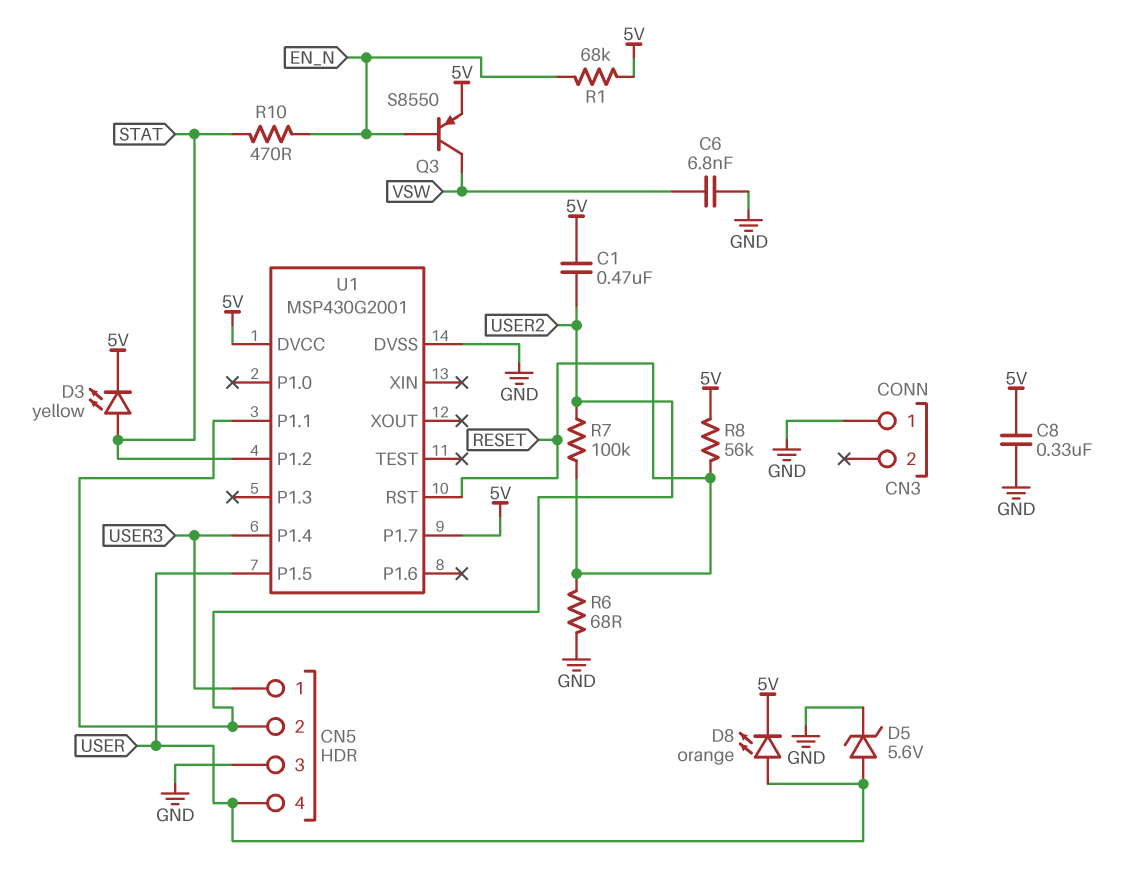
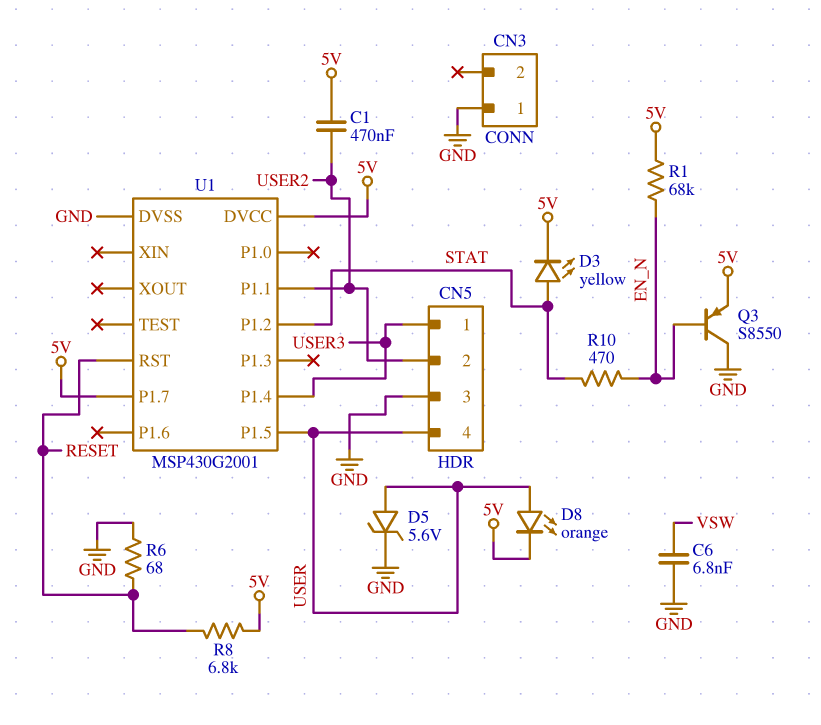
C8: 330nF (5V, GND) -> none
Q3: PNP S8550 (B EN_N, C VSW, E 5V) -> PNP S8550 (B EN_N, C GND, E 5V)
R7: 100k (RESET, USER2) -> none
R8: 56k (5V, RESET) -> 6.8k (5V, RESET)

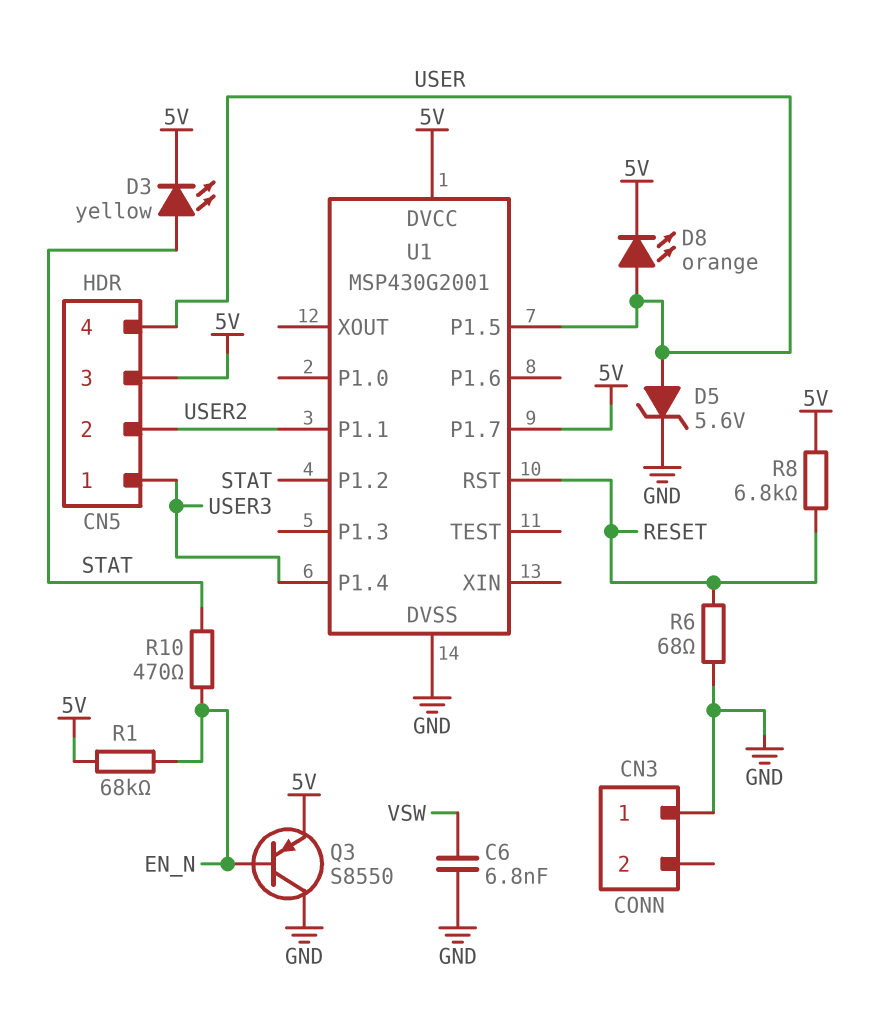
C1: 470nF (5V, USER2) -> none
CN5 pin 3: GND -> 5V

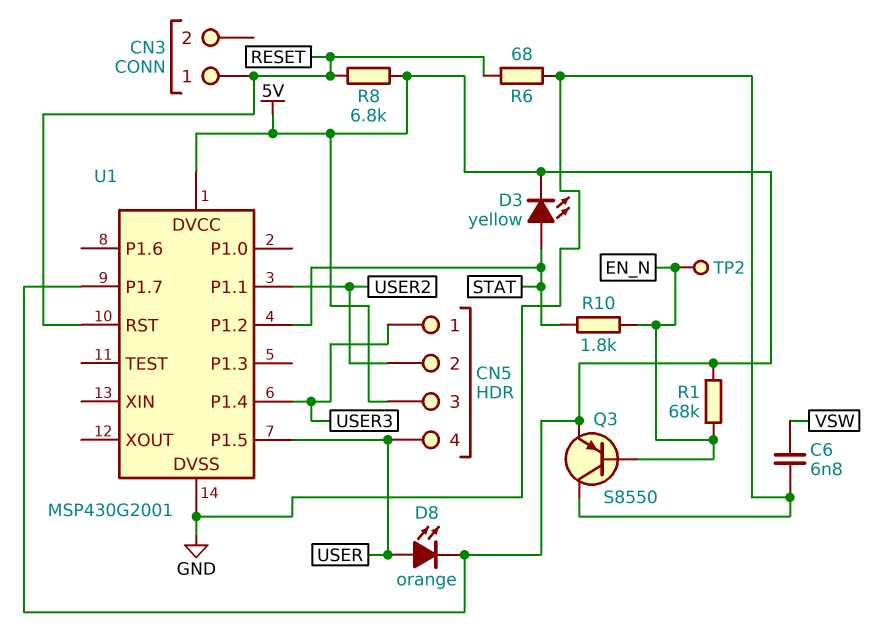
CN3 pin 1: GND -> RESET
D5: zener 5.6V (A USER, K GND) -> none
R10: 470 (EN_N, STAT) -> 1.8k (EN_N, STAT)
TP2: none -> test point (EN_N)

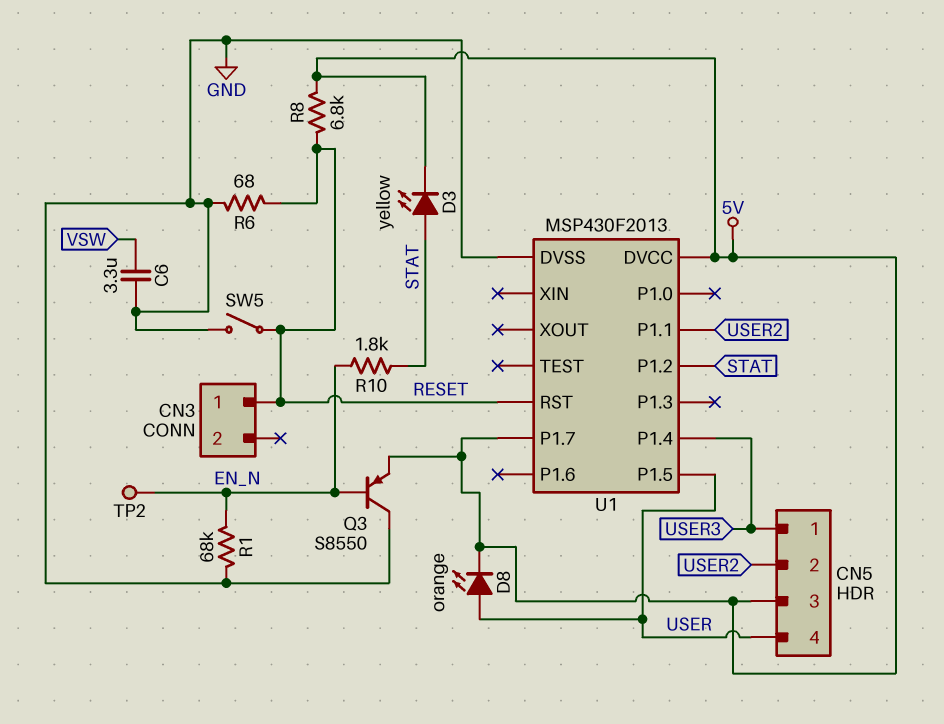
C6: 6.8nF (GND, VSW) -> 3.3uF (GND, VSW)
R1: 68k (5V, EN_N) -> 68k (EN_N, GND)
SW5: none -> switch (GND, RESET)
U1: MSP430G2001 -> MSP430F2013

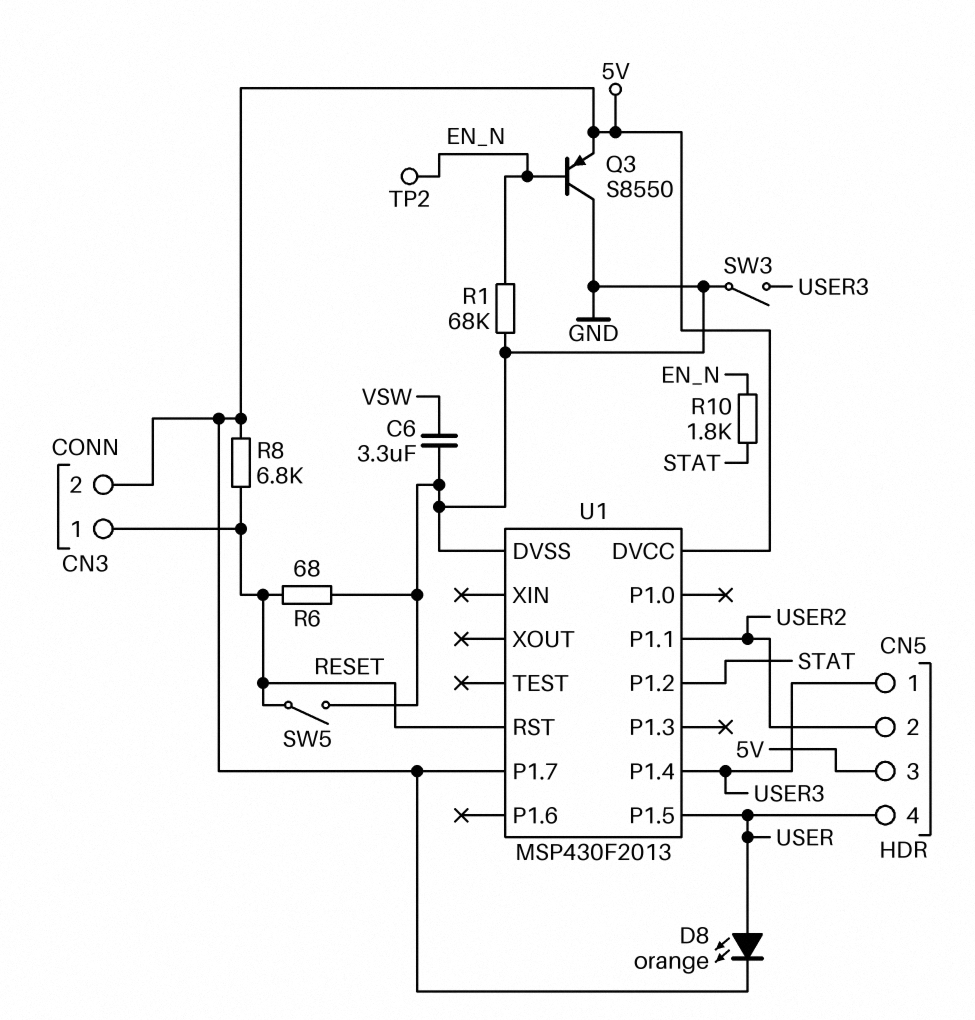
CN3 pin 2: none -> 5V
D3: LED yellow (A STAT, K 5V) -> none
SW3: none -> switch (GND, USER3)

